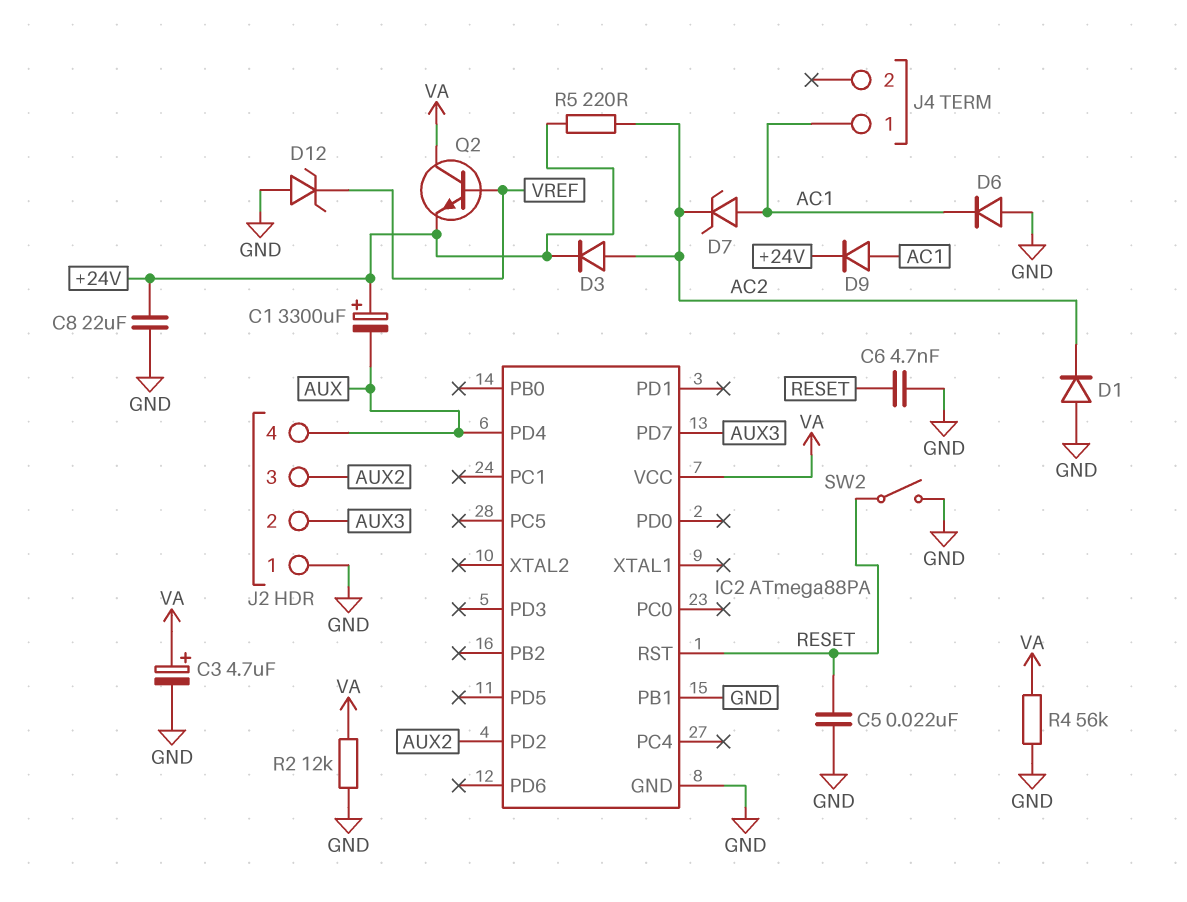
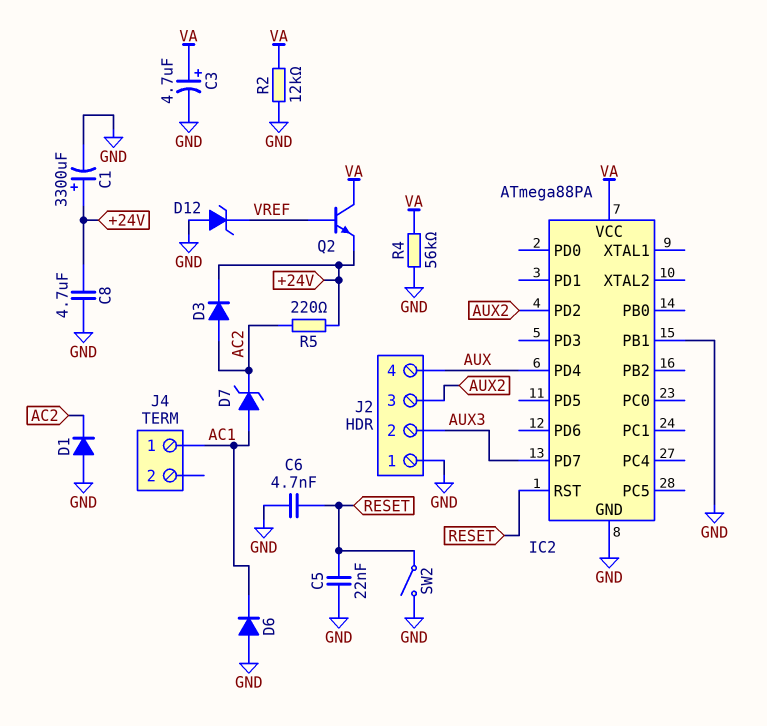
C1: 3300uF (plus +24V, minus AUX) -> 3300uF (plus +24V, minus GND)
C8: 22uF (+24V, GND) -> 4.7uF (+24V, GND)
D9: diode (A AC1, K +24V) -> none

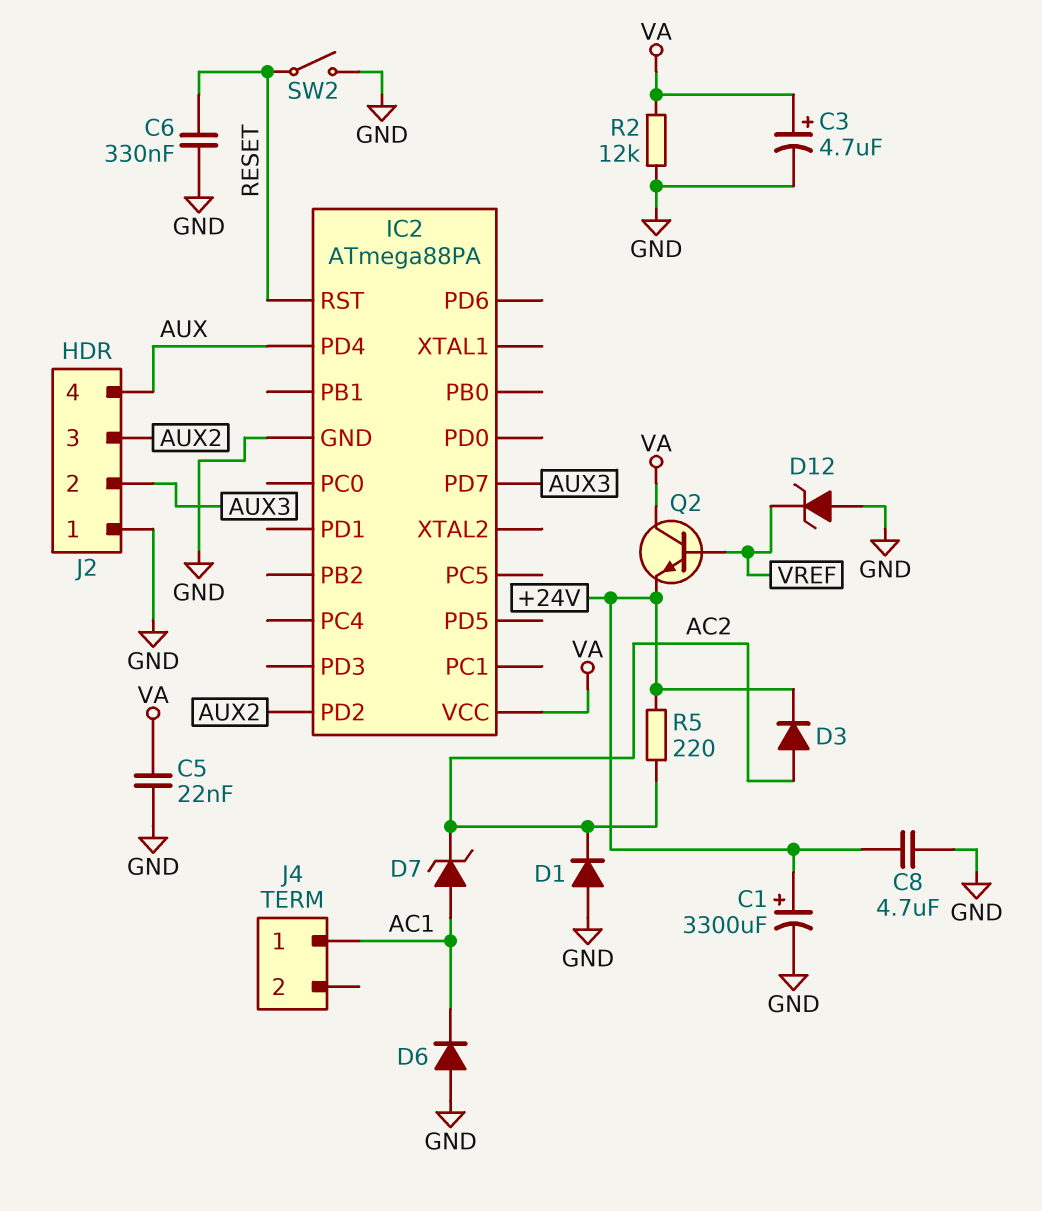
C5: 22nF (GND, RESET) -> 22nF (GND, VA)
C6: 4.7nF (GND, RESET) -> 330nF (GND, RESET)
IC2 pin PB1: GND -> none
R4: 56k (GND, VA) -> none

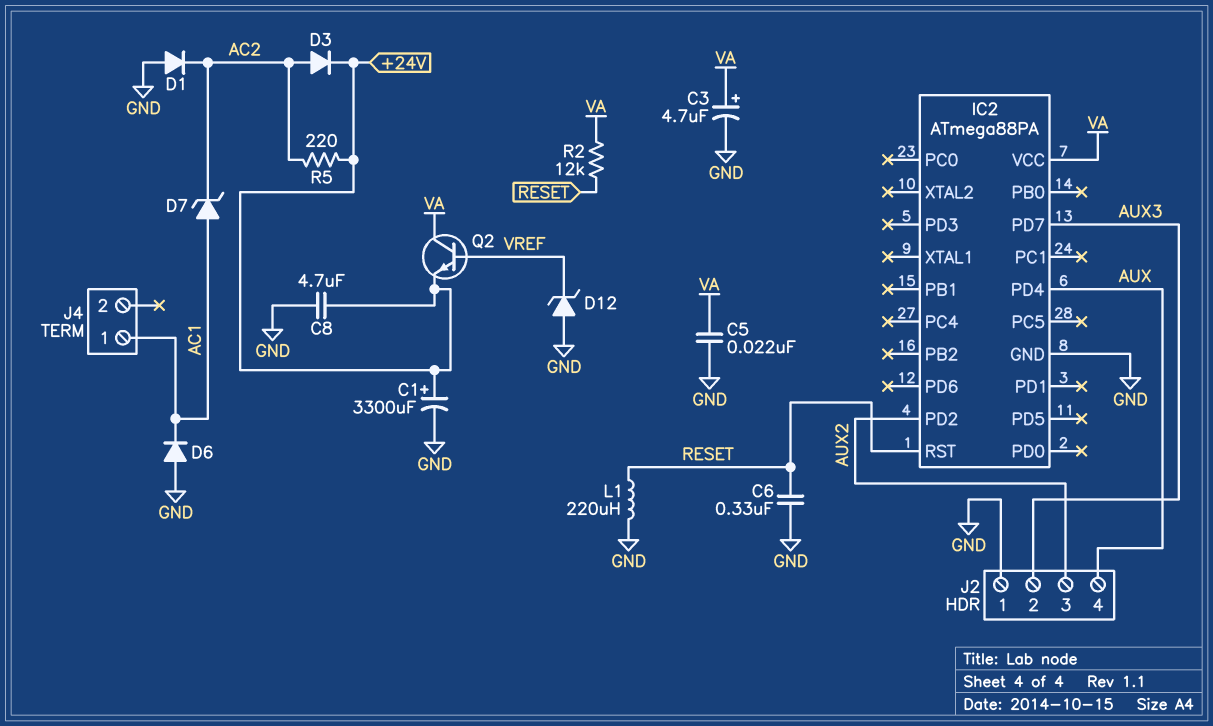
L1: none -> 220uH (GND, RESET)
R2: 12k (GND, VA) -> 12k (RESET, VA)
SW2: switch (GND, RESET) -> none

